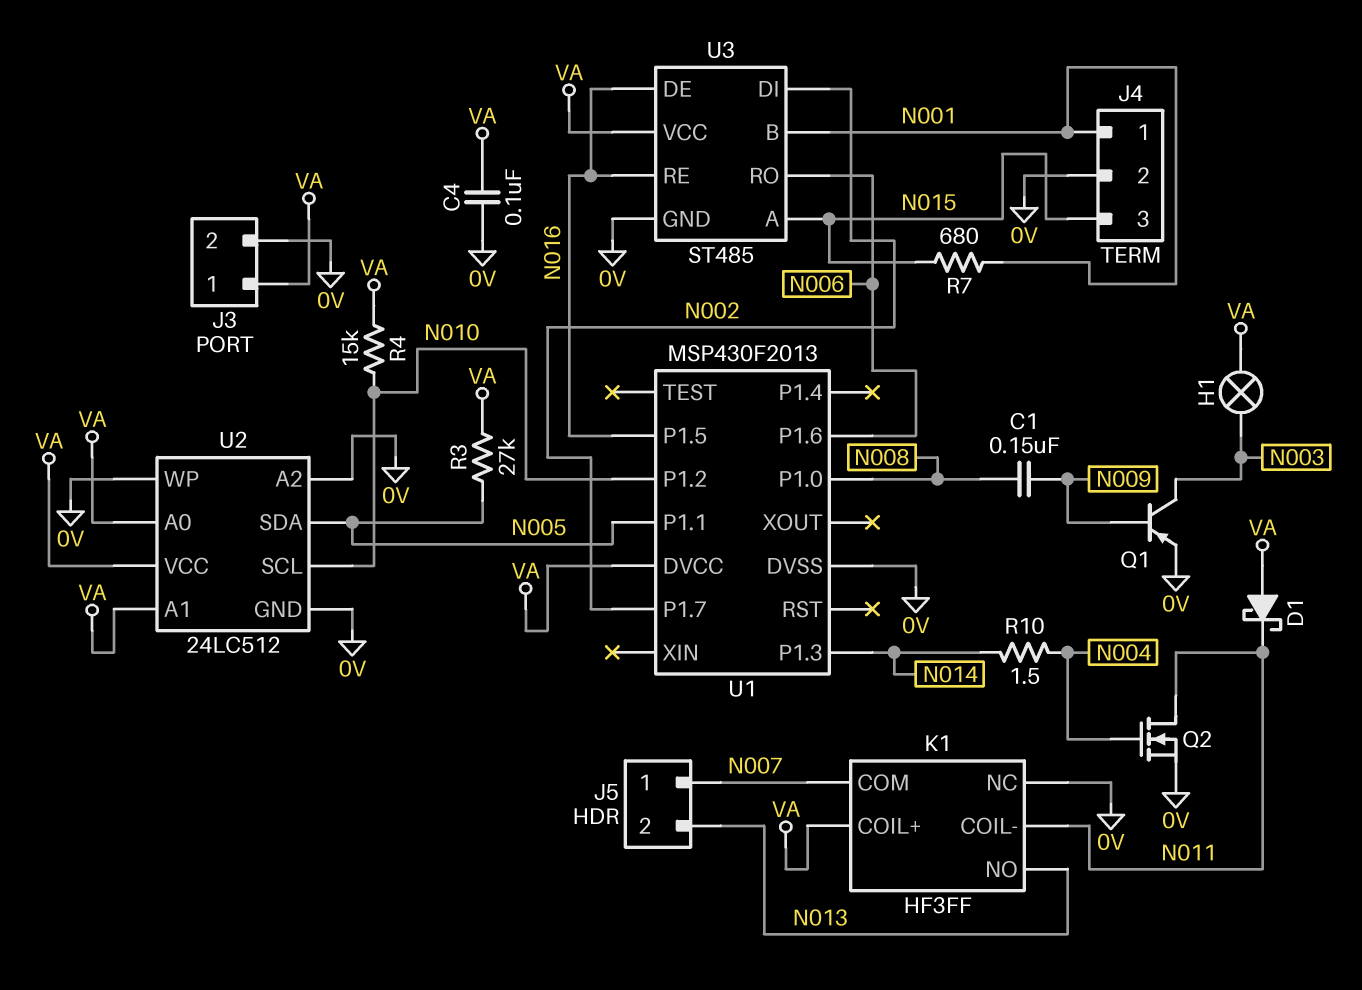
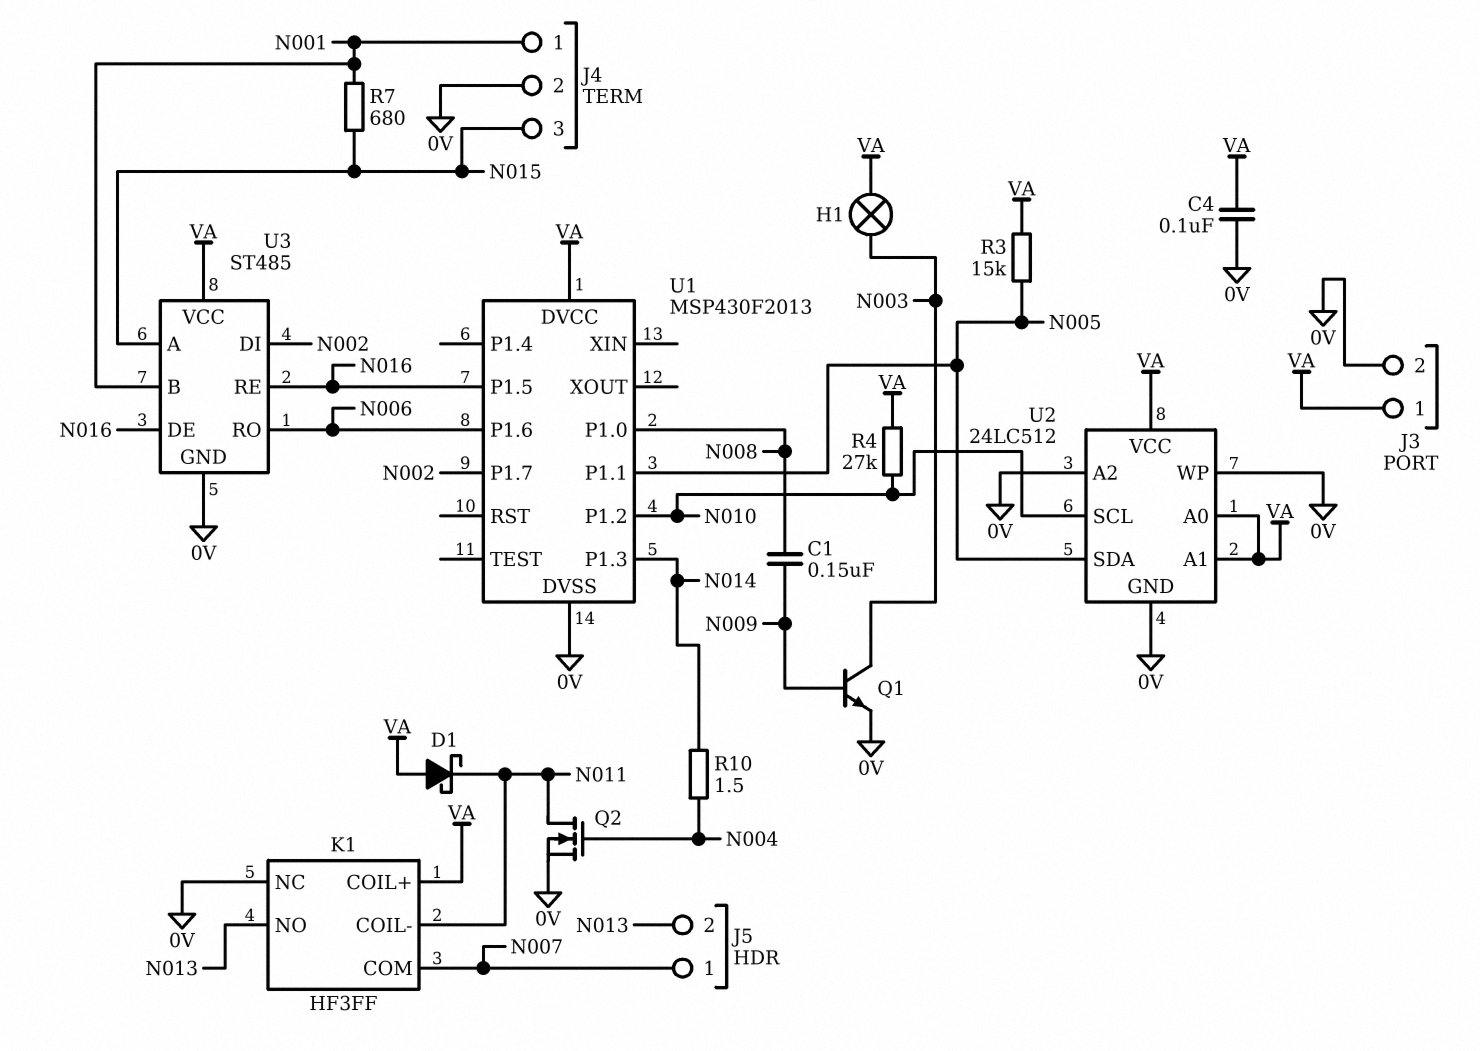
Q1: PNP (B N009, C N003, E 0V) -> NPN (B N009, C N003, E 0V)
R3: 27k (N005, VA) -> 15k (N005, VA)
R4: 15k (N010, VA) -> 27k (N010, VA)

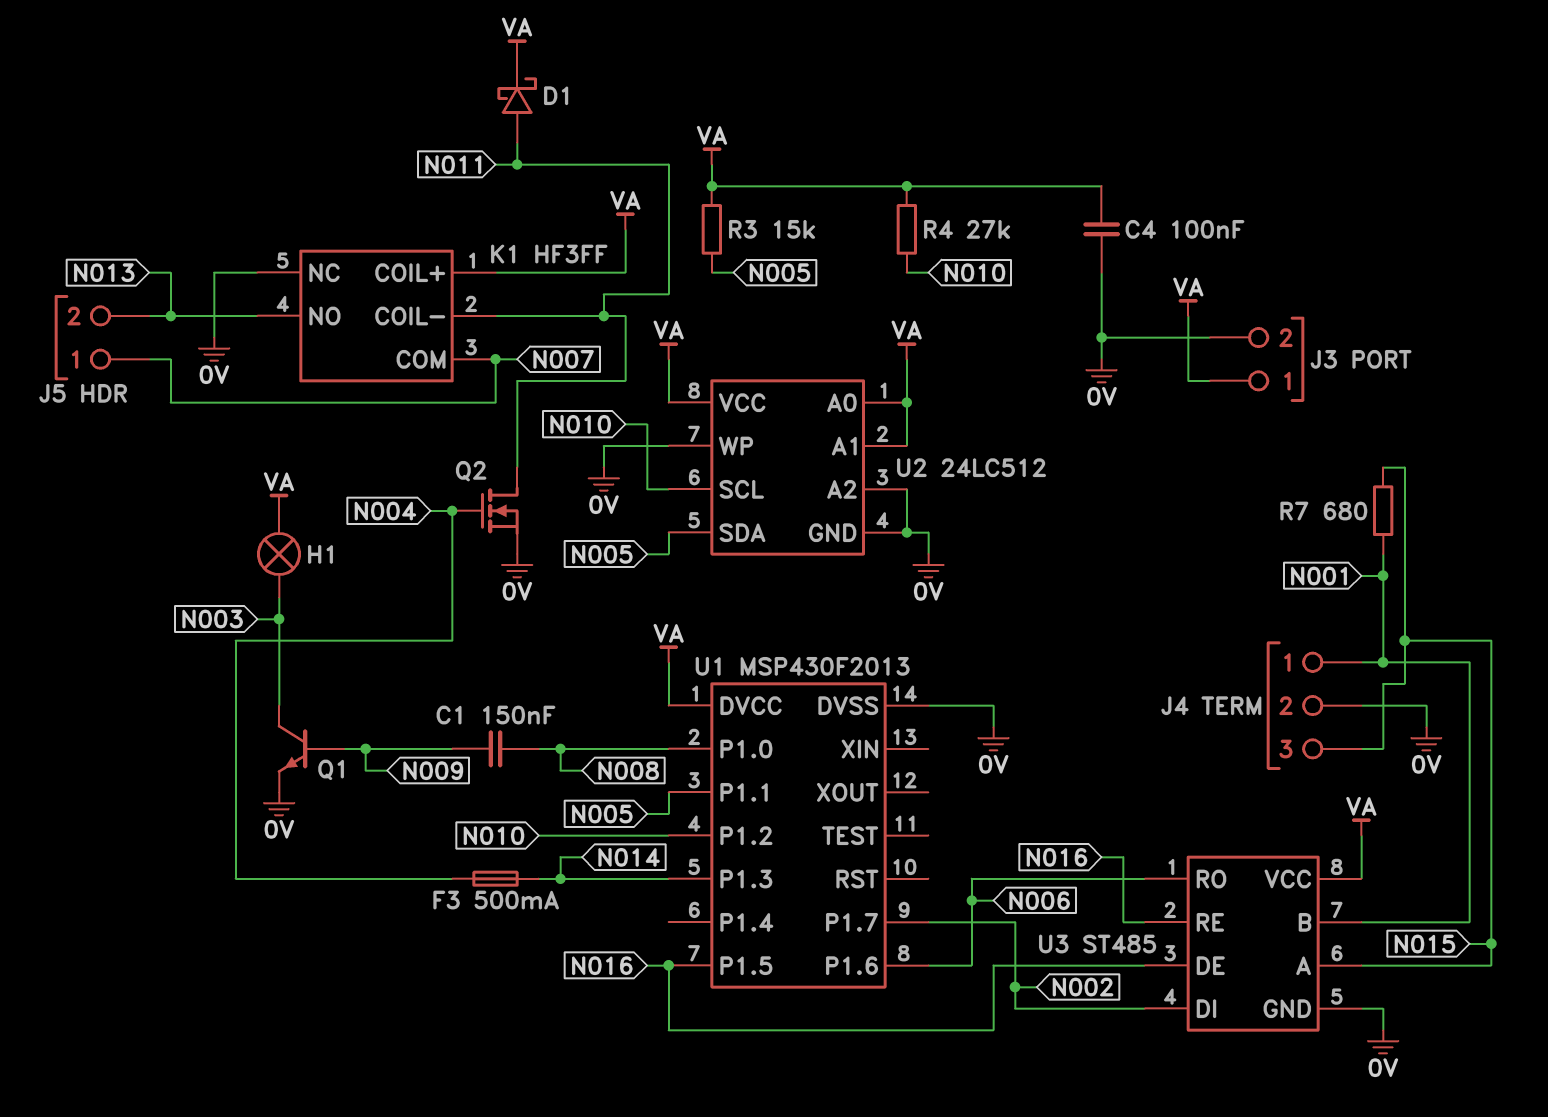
D1: schottky (A VA, K N011) -> schottky (A N011, K VA)
F3: none -> 500mA (N004, N014)
R10: 1.5 (N004, N014) -> none

